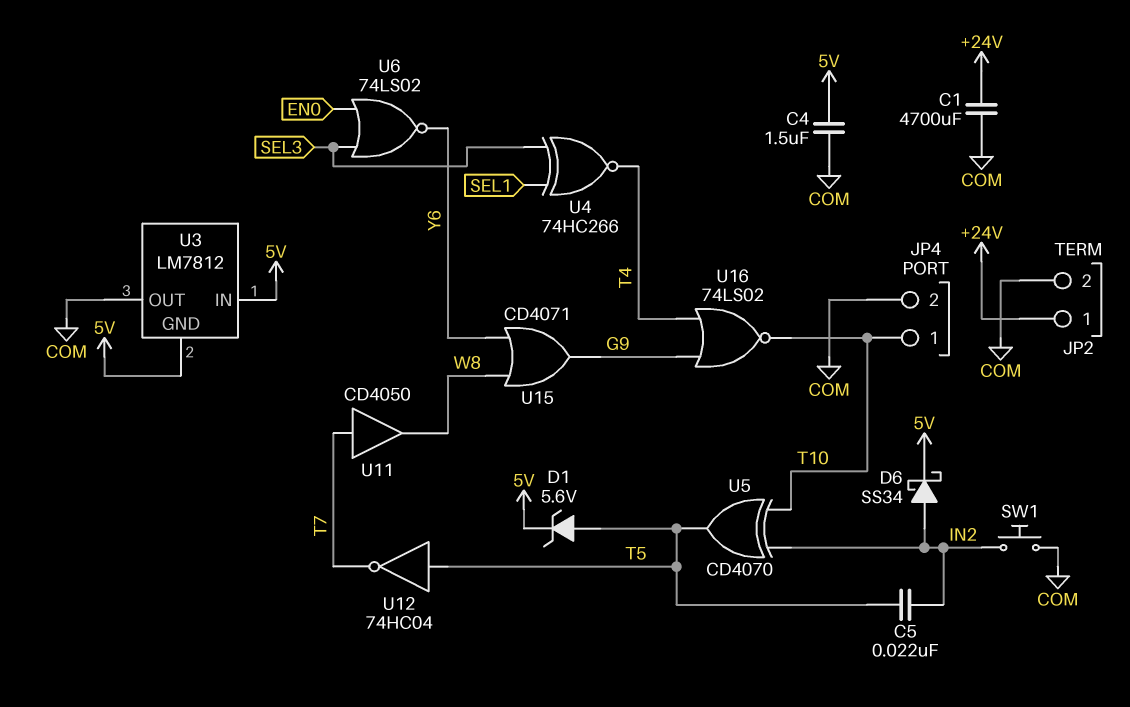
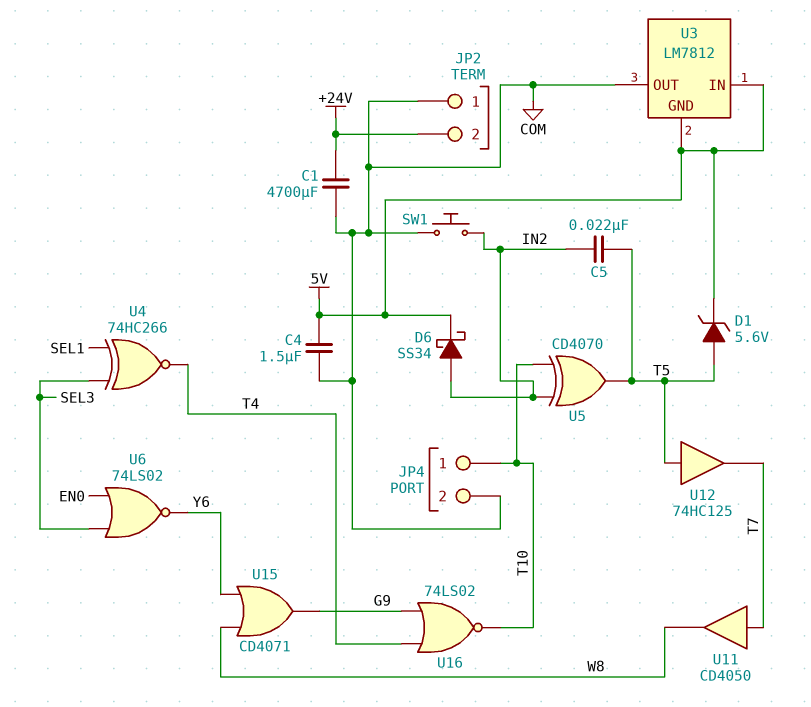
JP2 pin 1: +24V -> COM
JP2 pin 2: COM -> +24V
U12: NOT 74HC04 (in T5, out T7) -> buffer 74HC125 (in T5, out T7)

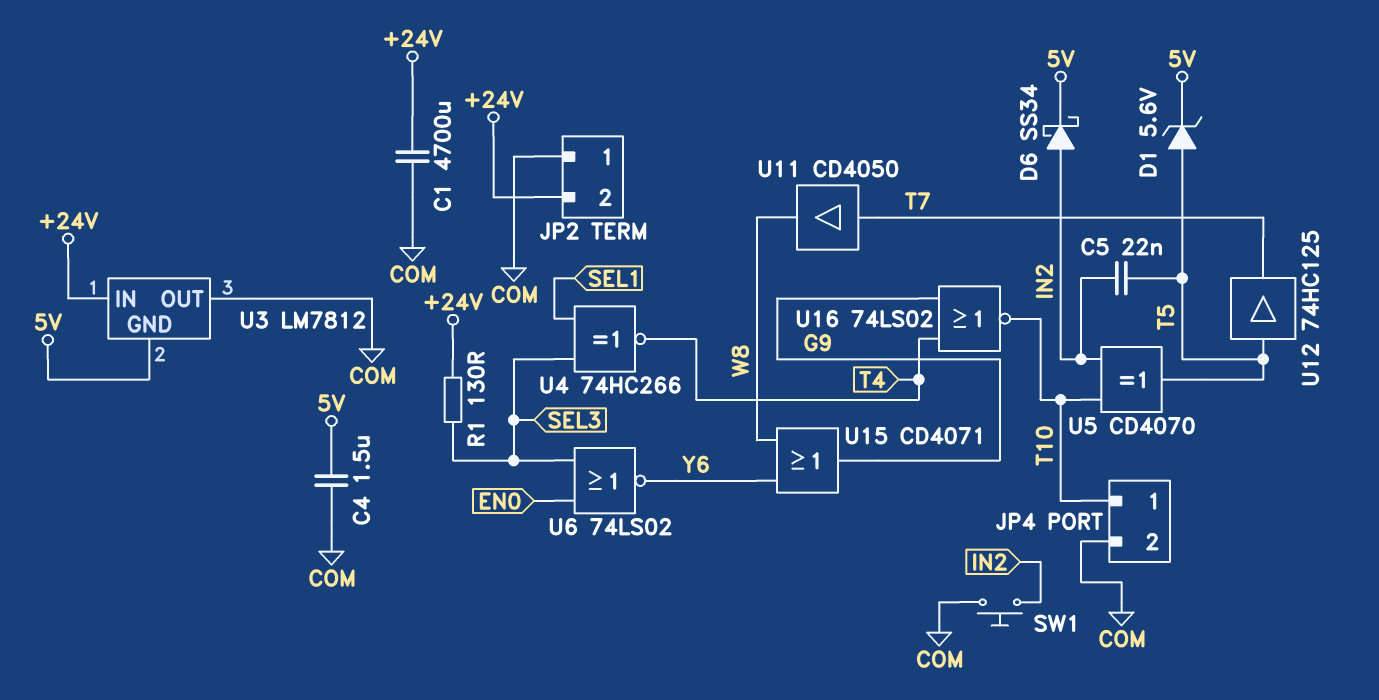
R1: none -> 130 (+24V, SEL3)
U3 pin IN: 5V -> +24V

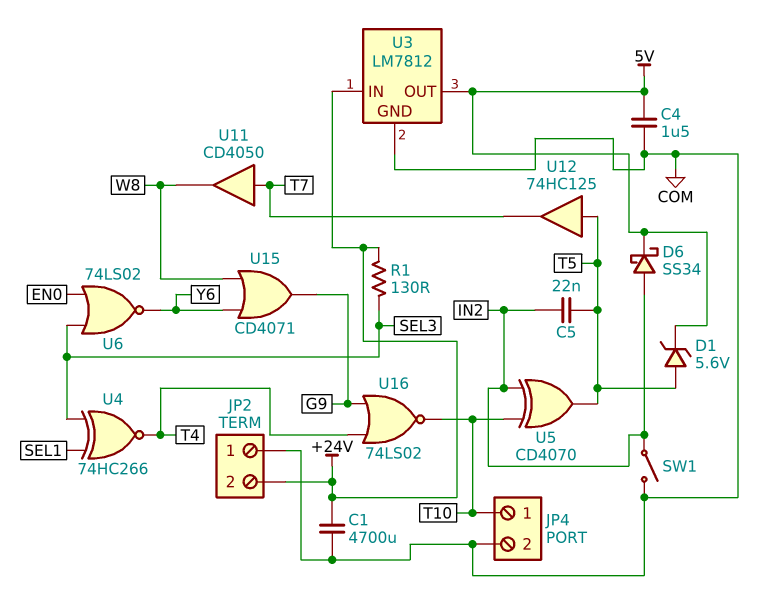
SW1: button (COM, IN2) -> switch (COM, IN2)
U3 pin GND: 5V -> COM
U3 pin OUT: COM -> 5V

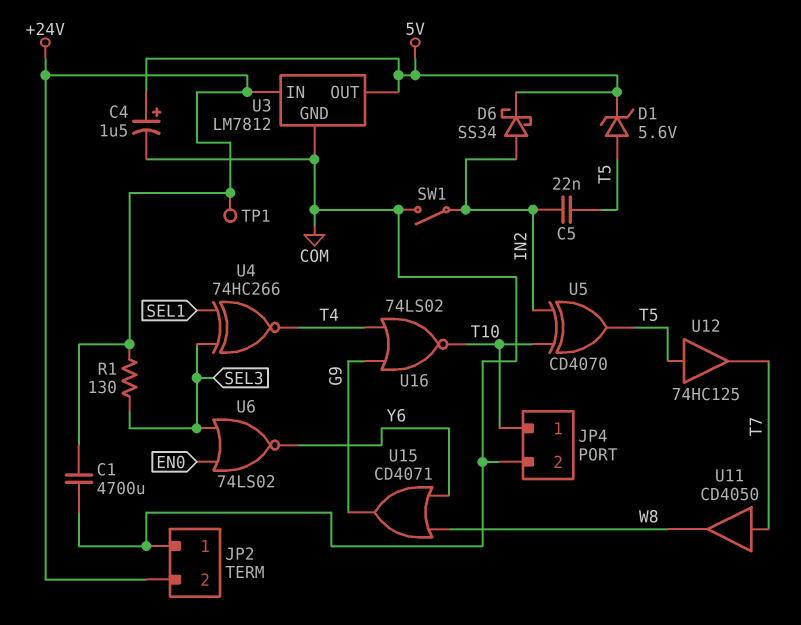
C4: 1.5uF (5V, COM) -> 1.5uF (plus 5V, minus COM)
TP1: none -> test point (+24V)

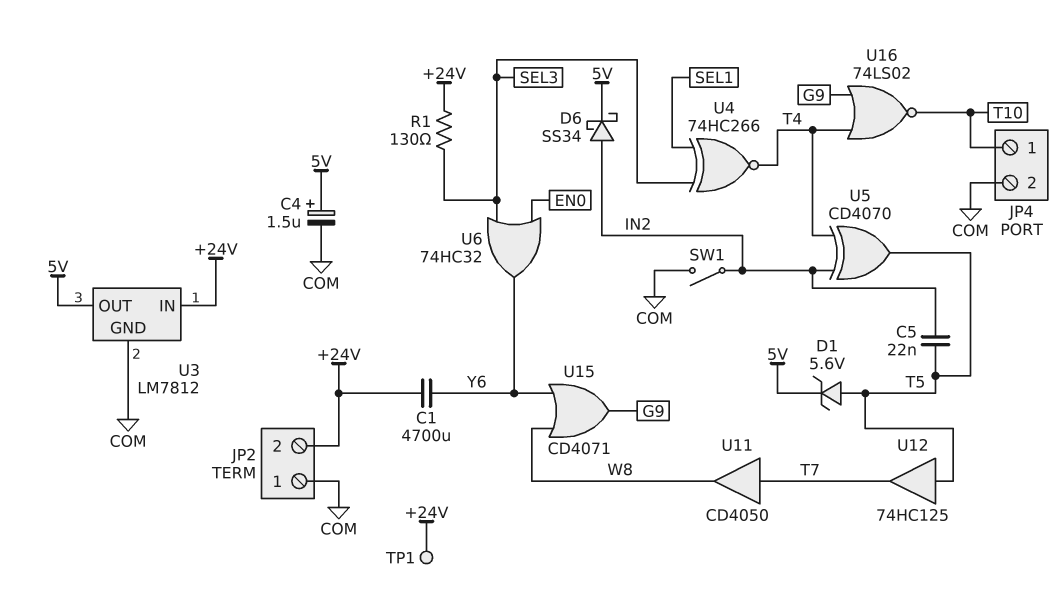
C1: 4700uF (+24V, COM) -> 4700uF (+24V, Y6)
U5: XOR CD4070 (in IN2, in T10, out T5) -> XOR CD4070 (in IN2, in T4, out T5)
U6: NOR 74LS02 (in EN0, in SEL3, out Y6) -> OR 74HC32 (in EN0, in SEL3, out Y6)

